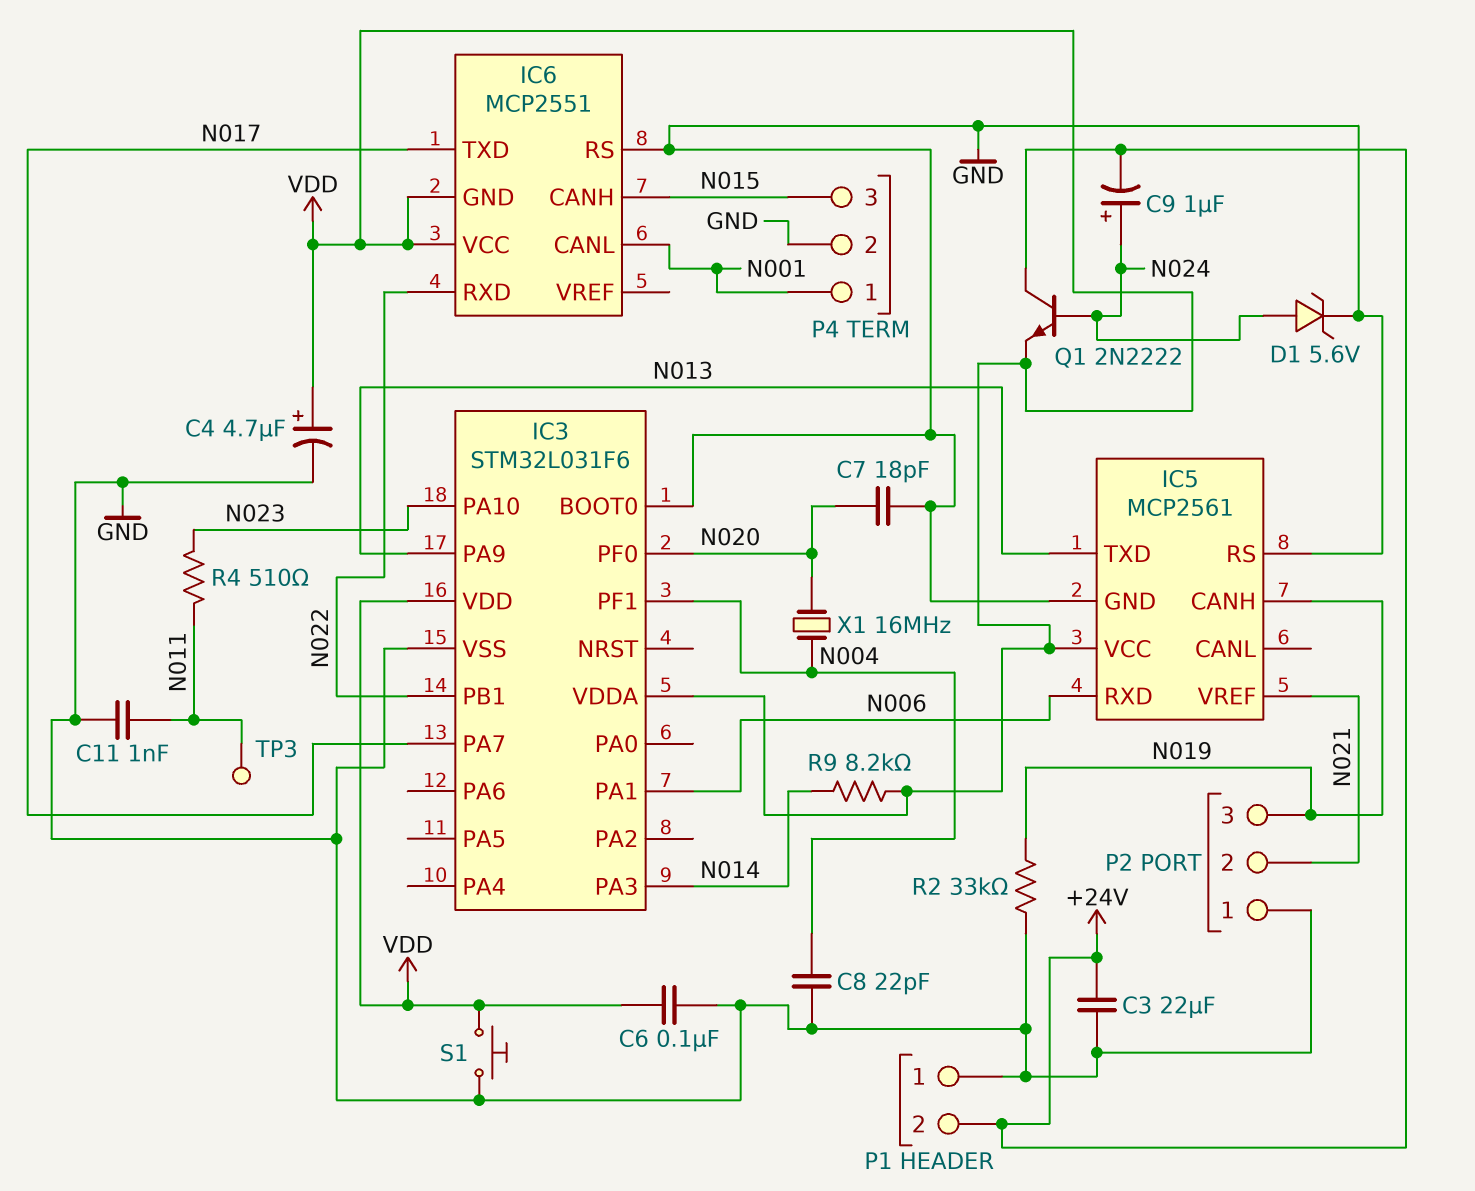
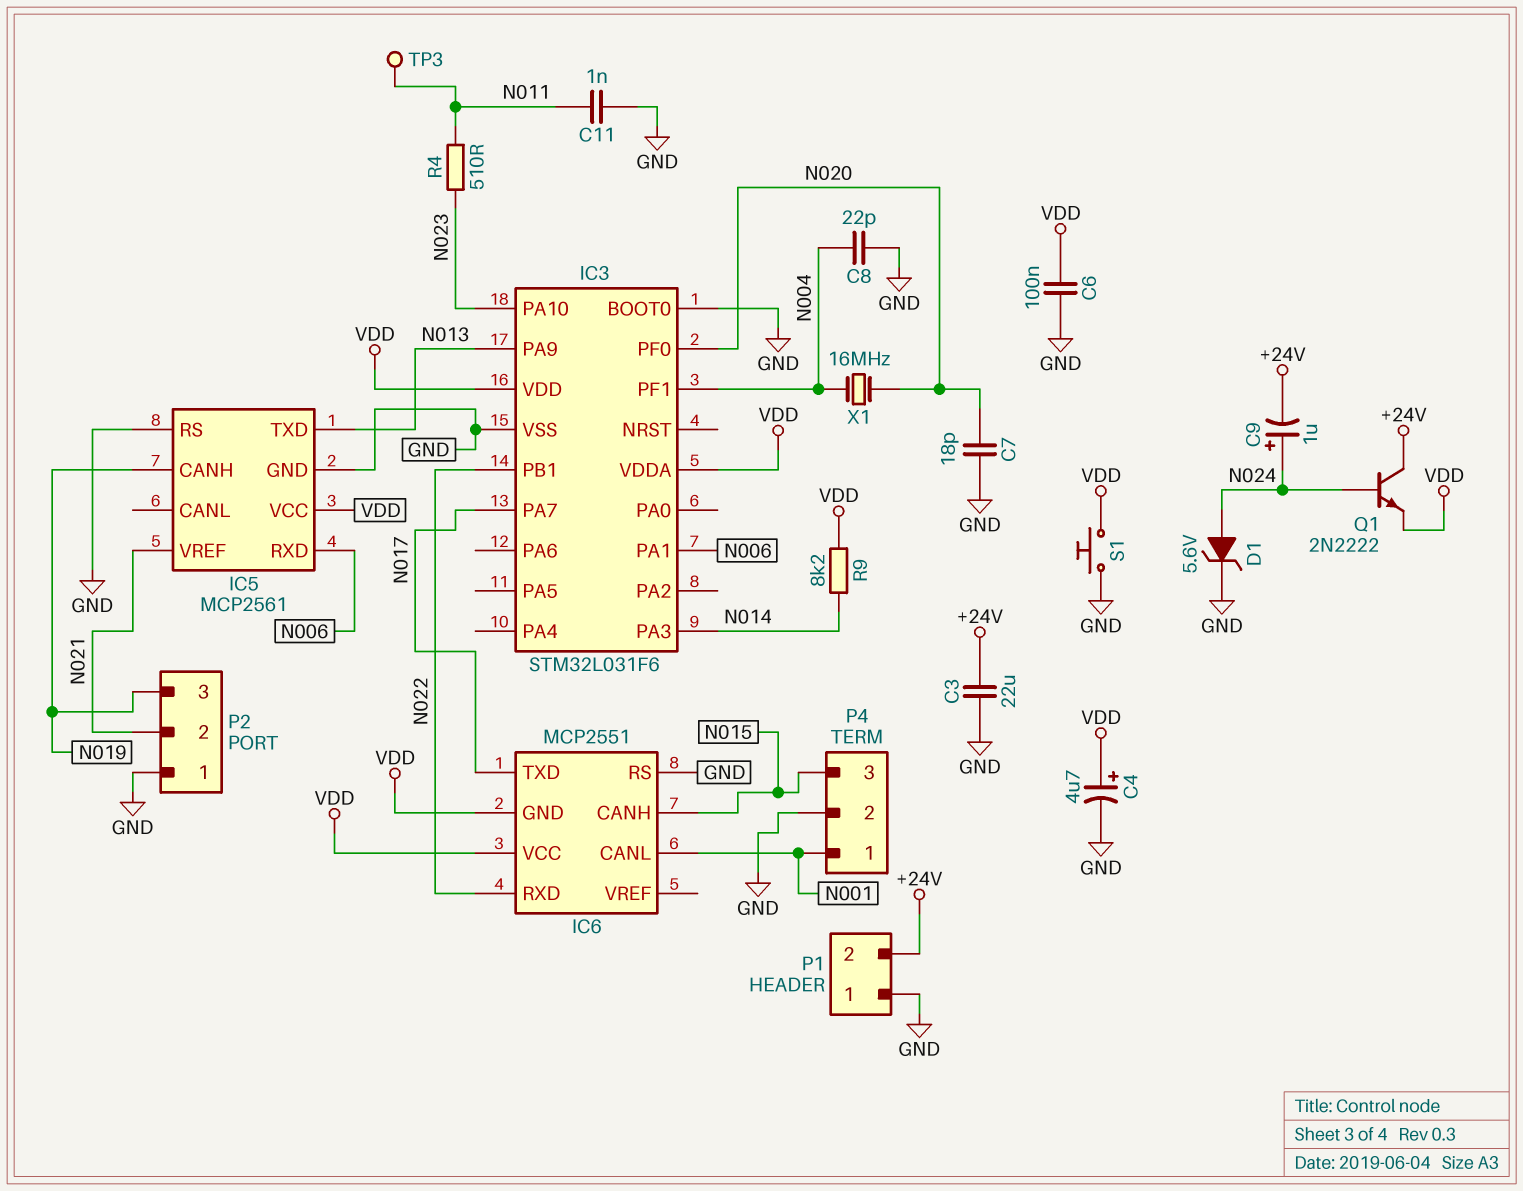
R2: 33k (GND, N019) -> none

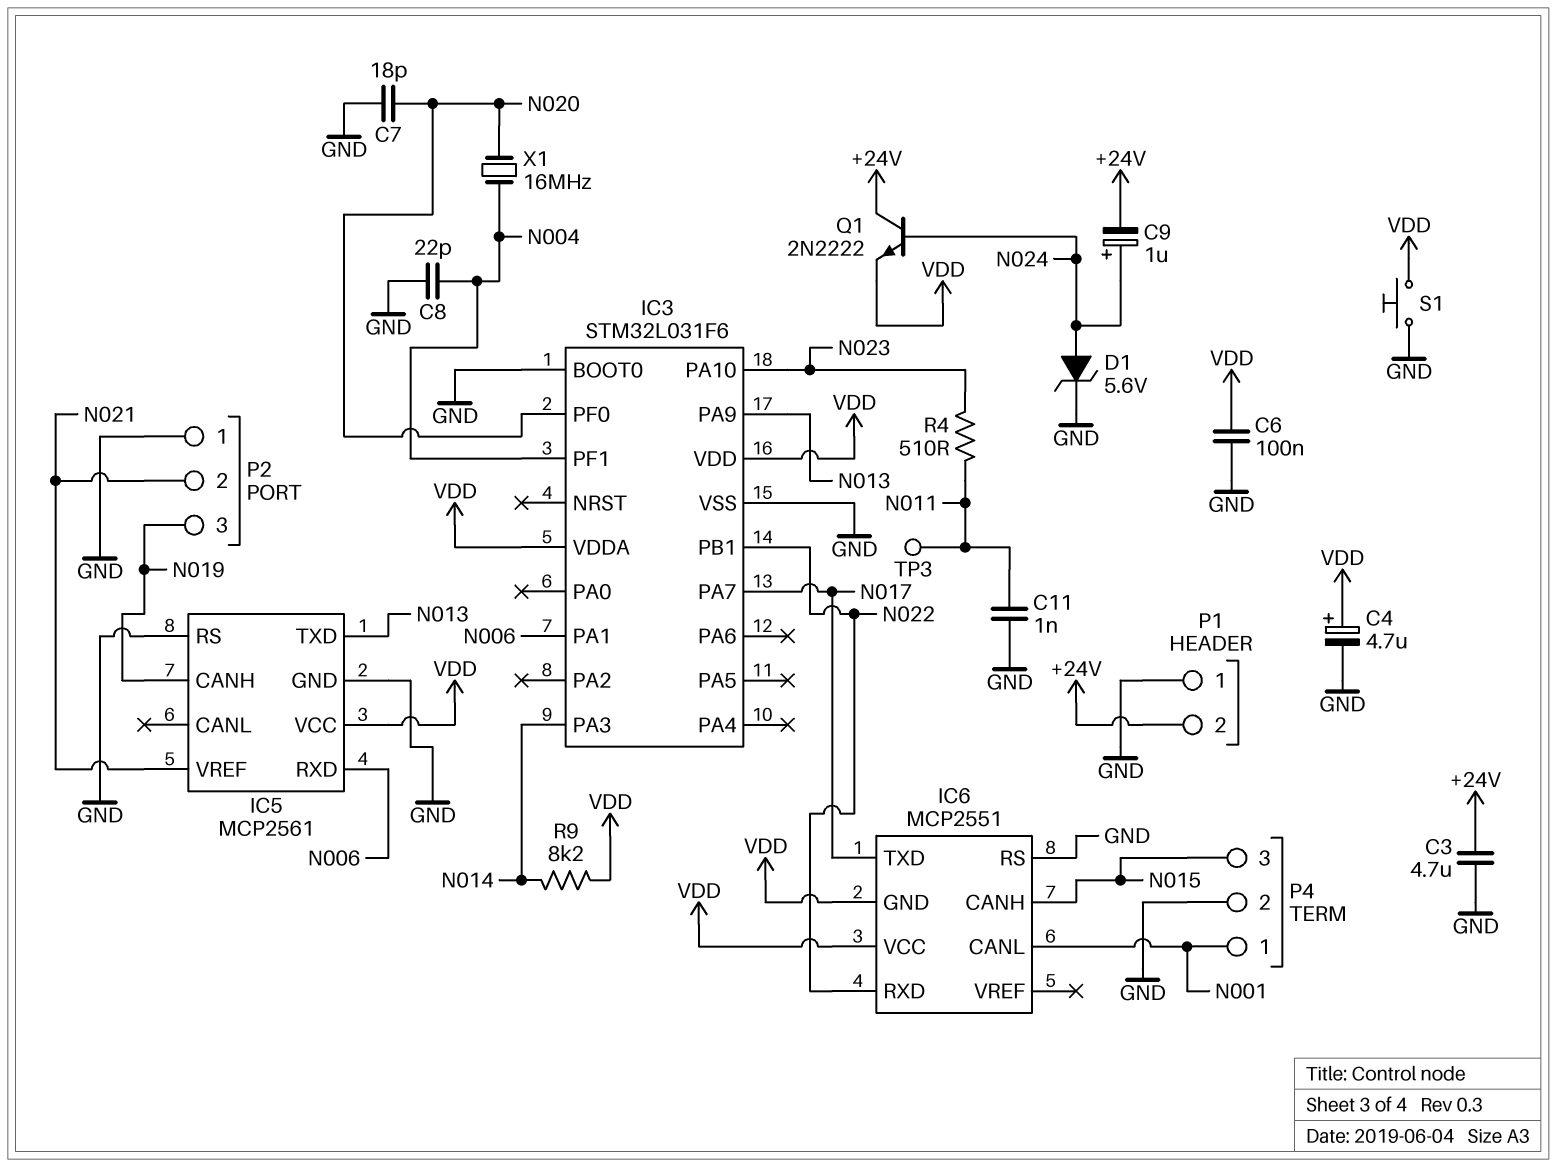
C3: 22uF (+24V, GND) -> 4.7uF (+24V, GND)

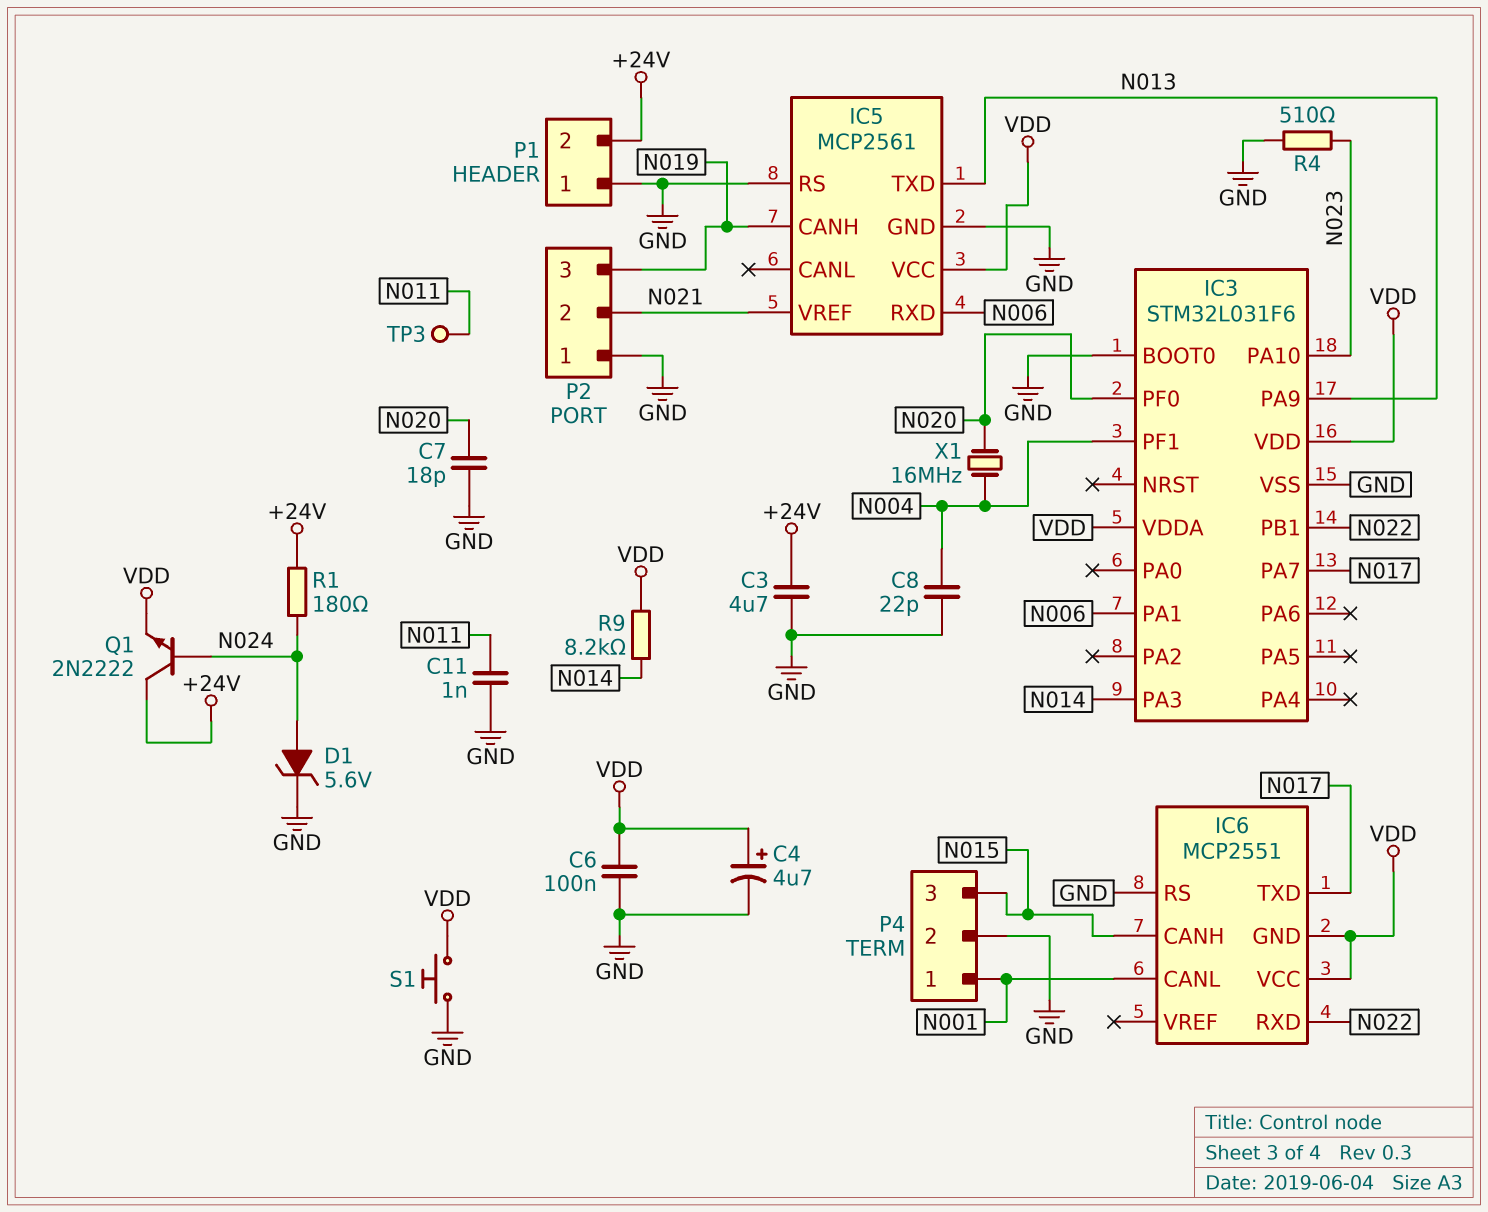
C9: 1uF (plus N024, minus +24V) -> none
R1: none -> 180 (+24V, N024)
R4: 510 (N011, N023) -> 510 (GND, N023)

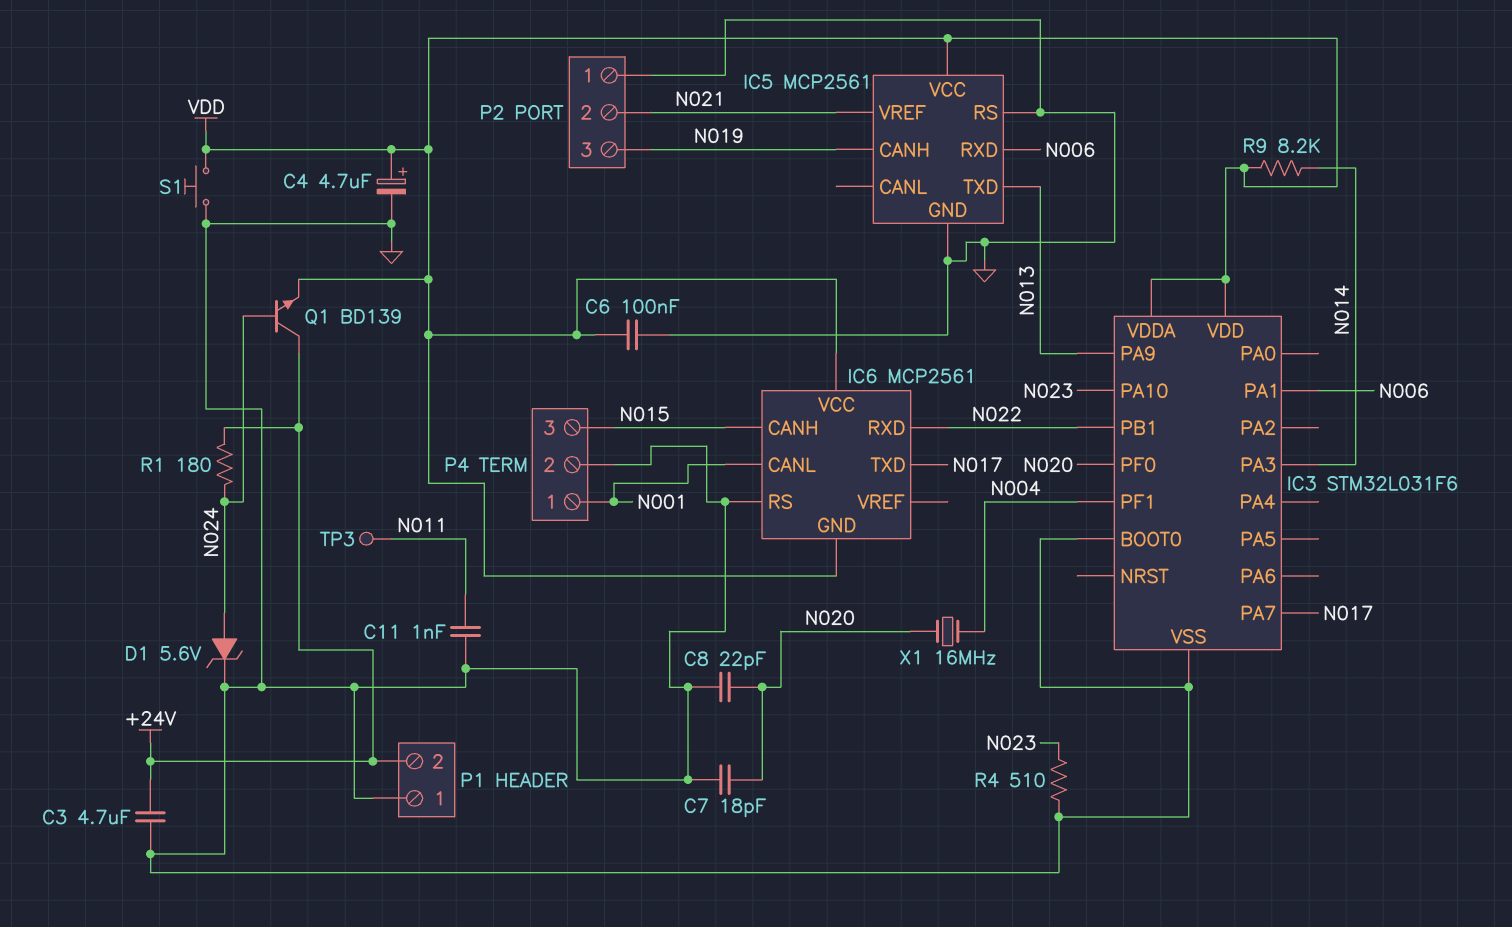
C8: 22pF (GND, N004) -> 22pF (GND, N020)
IC6: MCP2551 -> MCP2561
Q1: NPN 2N2222 (B N024, C +24V, E VDD) -> NPN BD139 (B N024, C +24V, E VDD)

